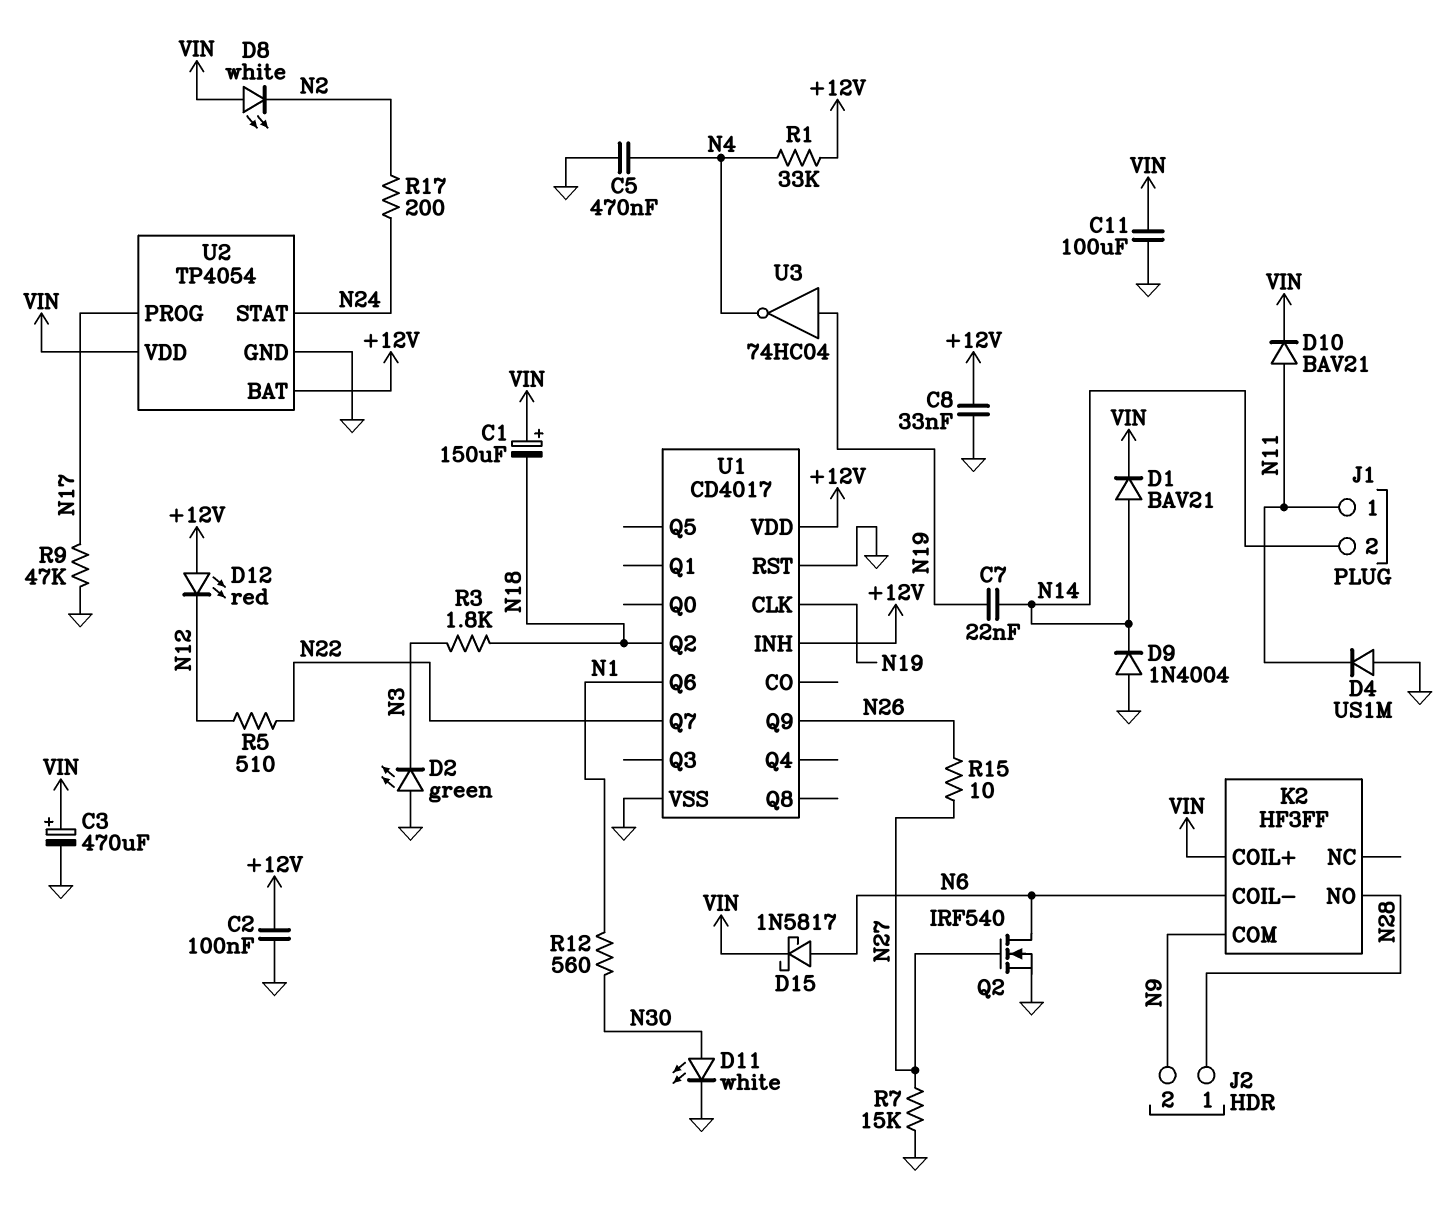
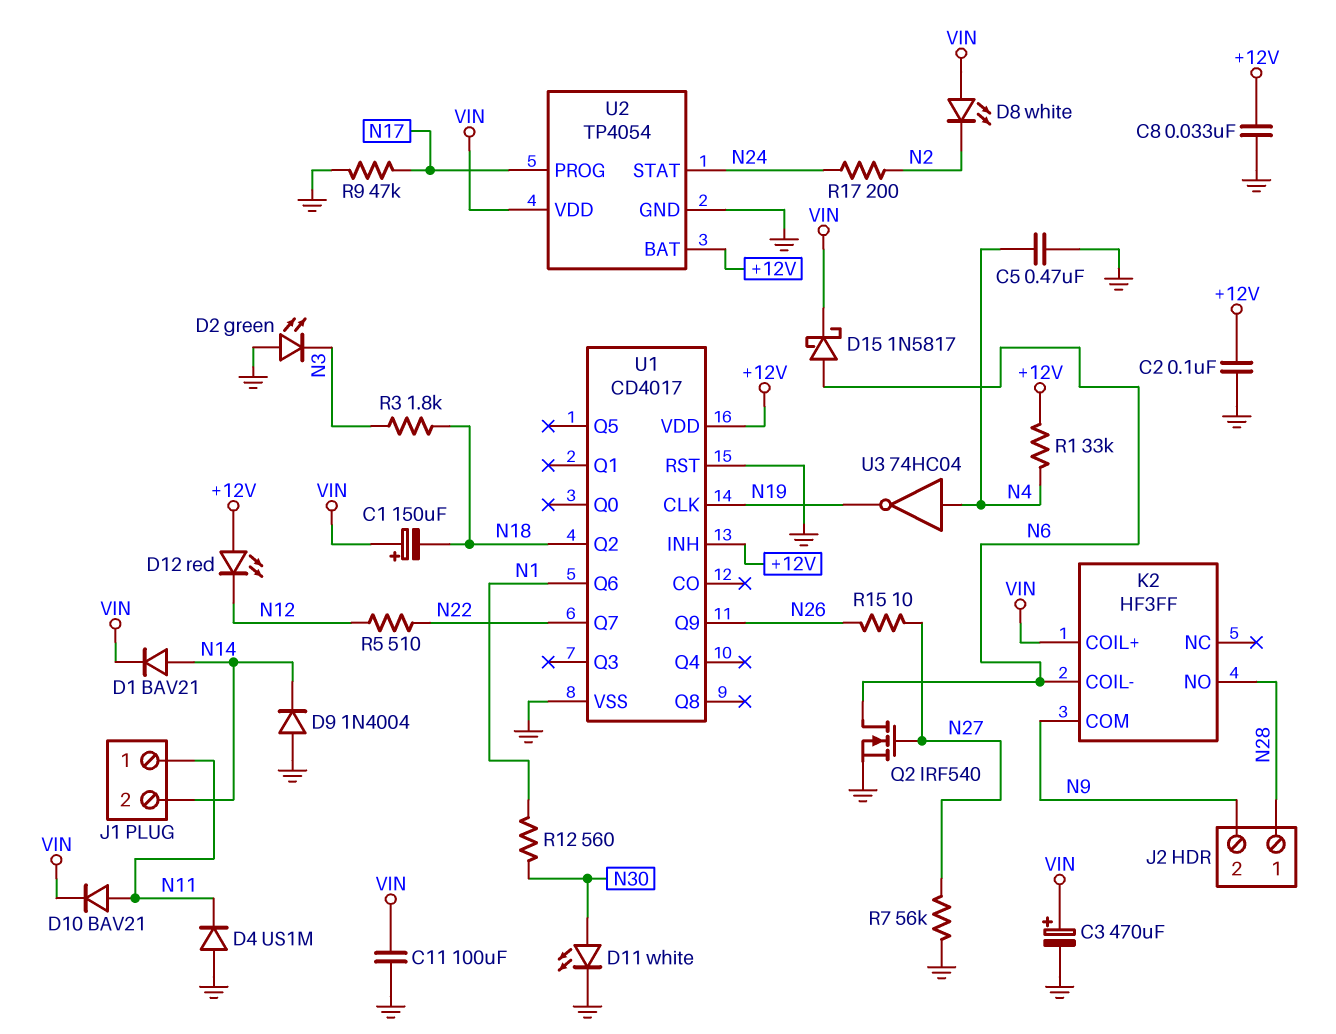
C7: 22nF (N14, N19) -> none
R7: 15k (GND, N27) -> 56k (GND, N27)
U3: NOT 74HC04 (in N19, out N4) -> NOT 74HC04 (in N4, out N19)

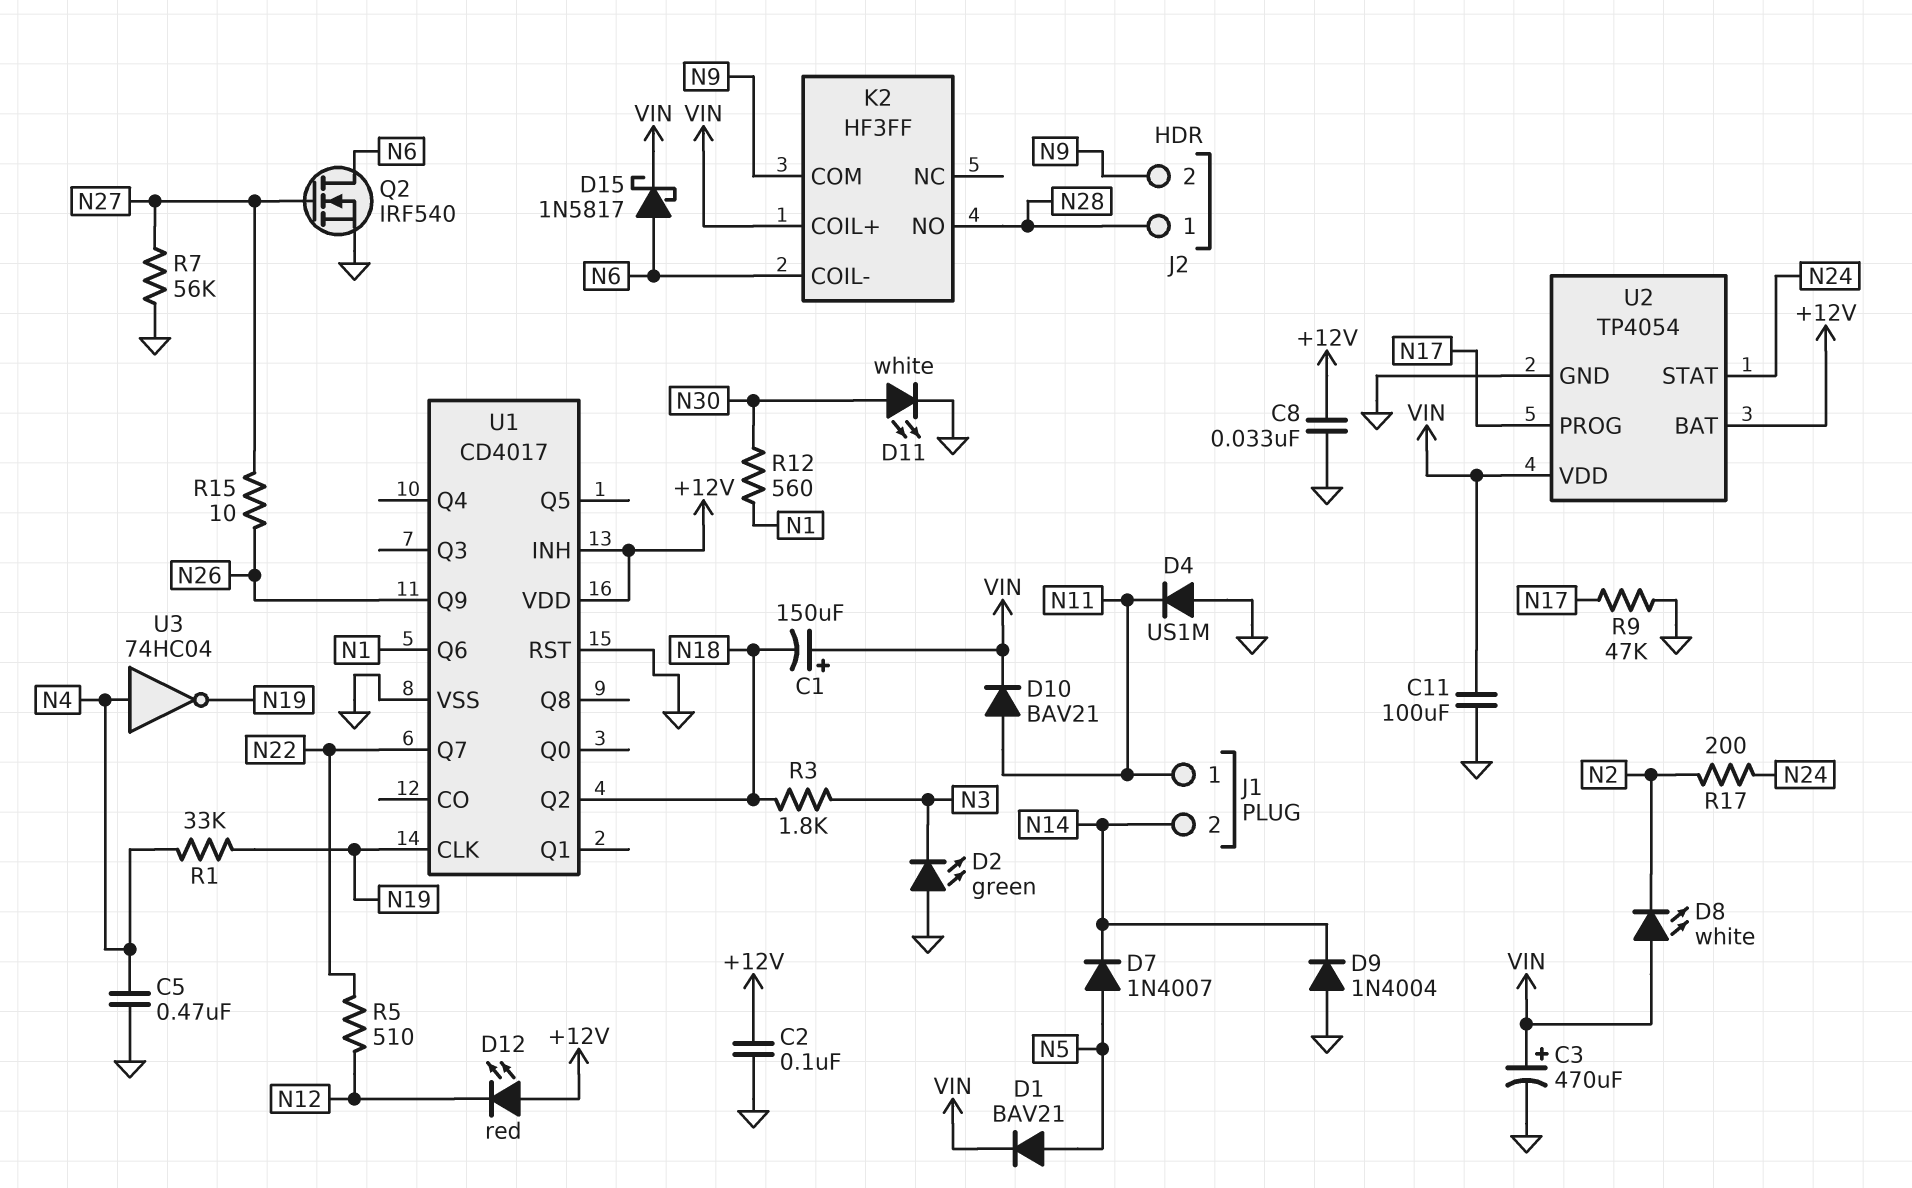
D1: diode BAV21 (A N14, K VIN) -> diode BAV21 (A N5, K VIN)
D7: none -> diode 1N4007 (A N5, K N14)
R1: 33k (+12V, N4) -> 33k (N4, N19)

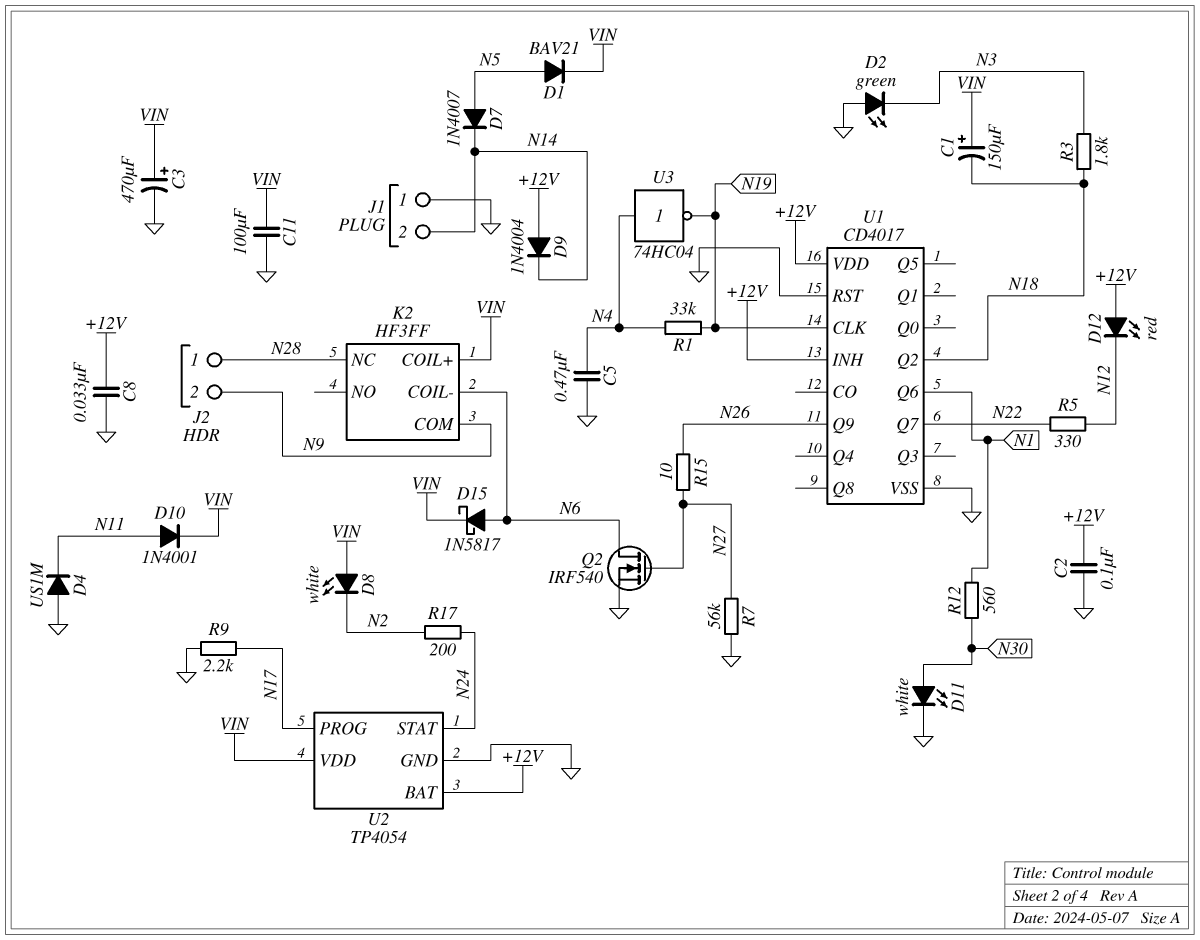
D9: diode 1N4004 (A GND, K N14) -> diode 1N4004 (A +12V, K N14)
D10: diode BAV21 (A N11, K VIN) -> diode 1N4001 (A N11, K VIN)
J1 pin 1: N11 -> GND
K2 pin NC: none -> N28
K2 pin NO: N28 -> none
R5: 510 (N12, N22) -> 330 (N12, N22)
R9: 47k (GND, N17) -> 2.2k (GND, N17)

